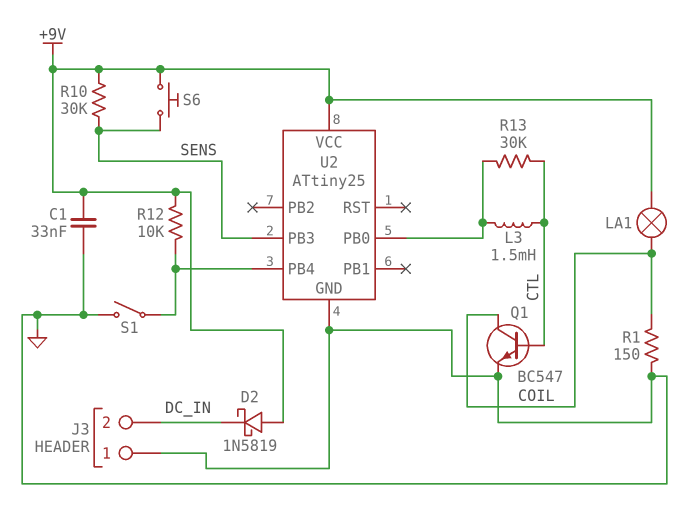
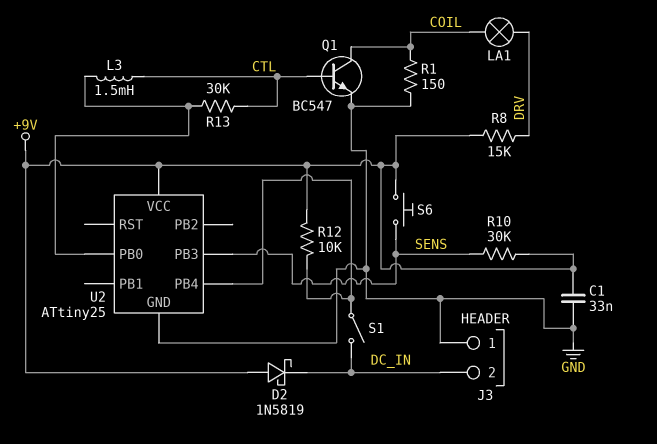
LA1: lamp (+9V, COIL) -> lamp (COIL, DRV)
R8: none -> 15k (+9V, DRV)
S1: switch (GND, U2/PB4) -> switch (DC_IN, U2/PB4)

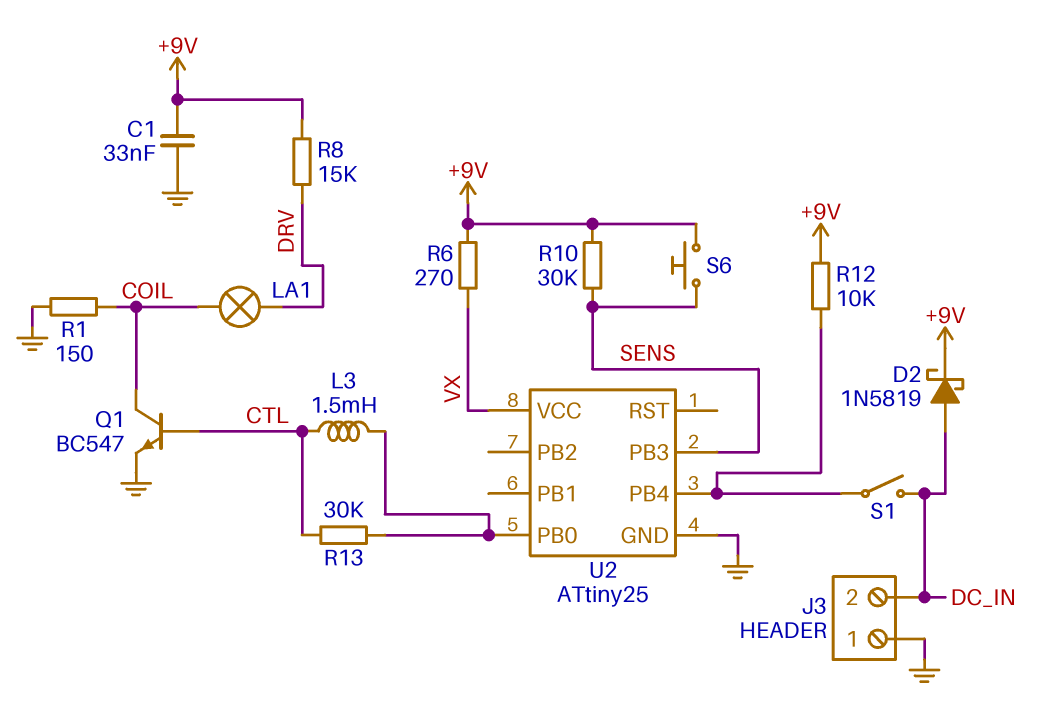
D2: schottky 1N5819 (A +9V, K DC_IN) -> schottky 1N5819 (A DC_IN, K +9V)
R6: none -> 270 (+9V, VX)
U2 pin VCC: +9V -> VX

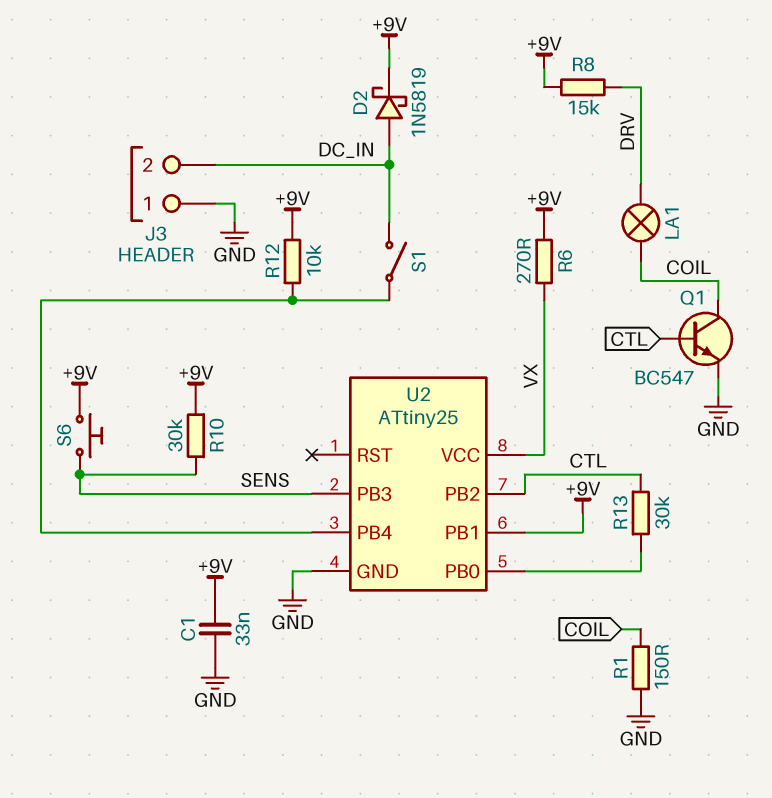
L3: 1.5mH (CTL, U2/PB0) -> none
U2 pin PB1: none -> +9V
U2 pin PB2: none -> CTL

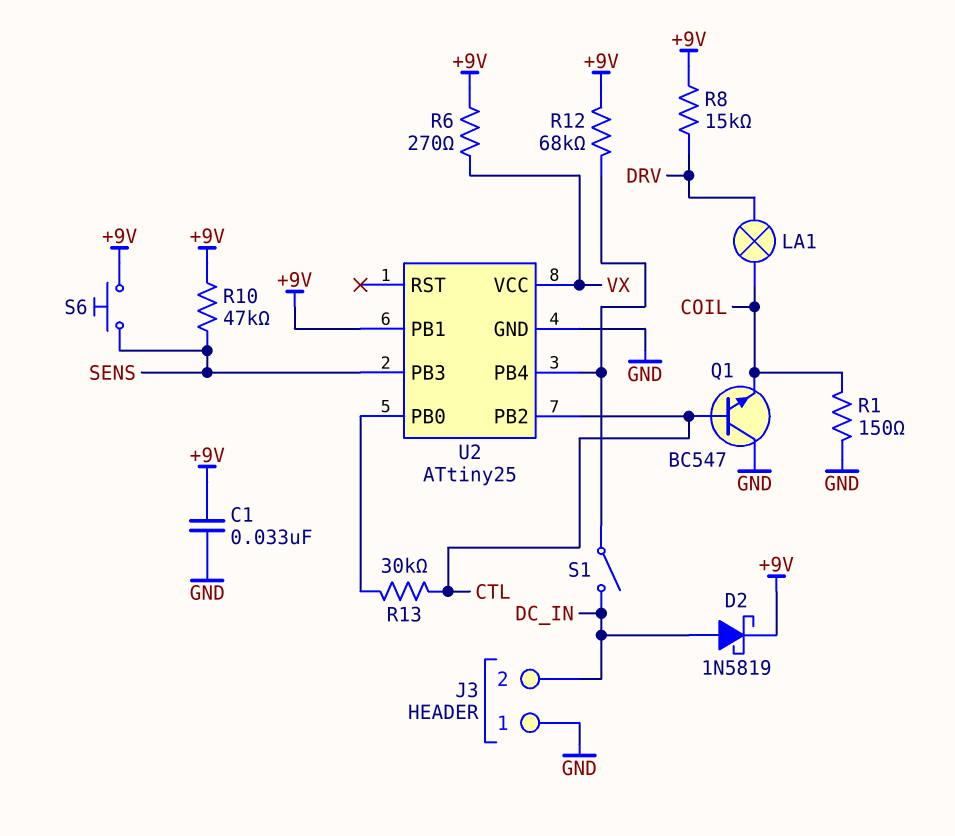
Q1: NPN BC547 (B CTL, C COIL, E GND) -> NPN BC547 (B CTL, C GND, E COIL)
R10: 30k (+9V, SENS) -> 47k (+9V, SENS)
R12: 10k (+9V, U2/PB4) -> 68k (+9V, U2/PB4)

